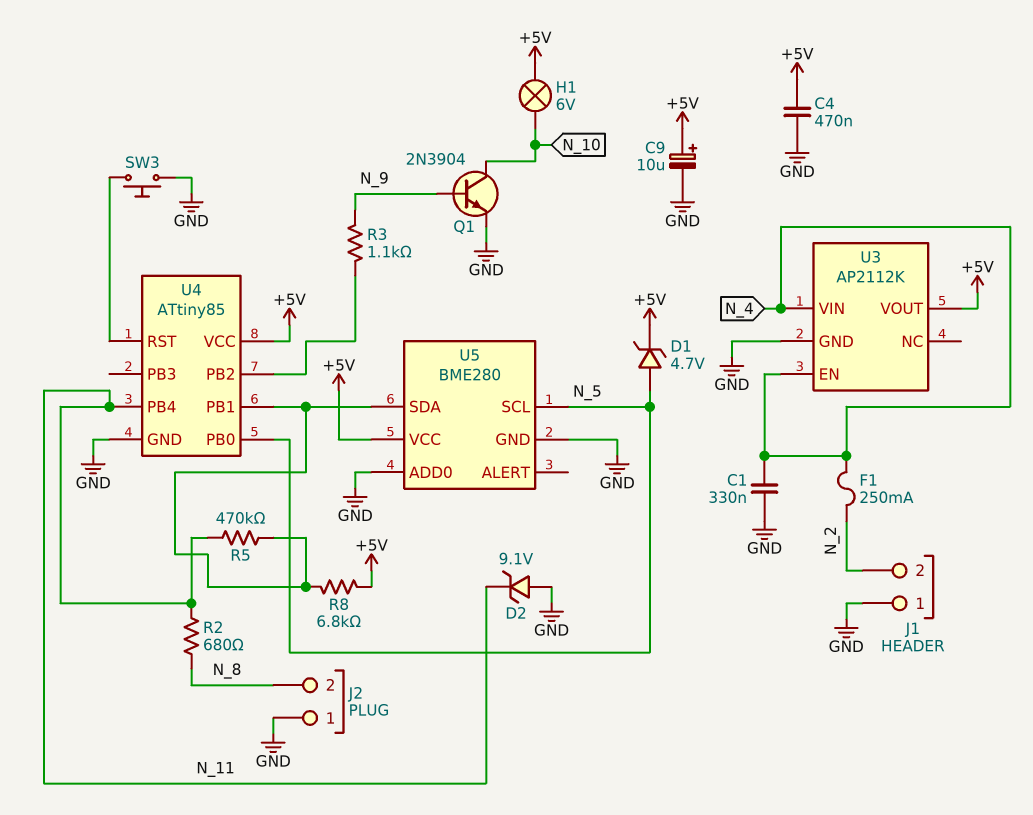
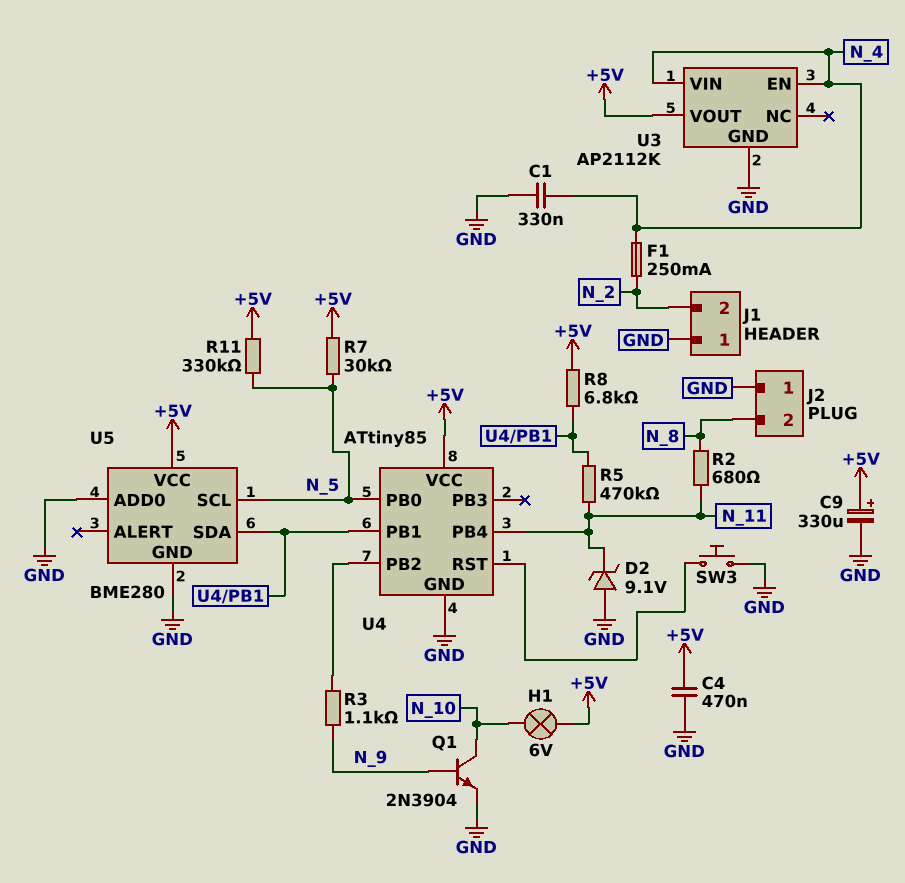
C9: 10uF (plus +5V, minus GND) -> 330uF (plus +5V, minus GND)
D1: zener 4.7V (A N_5, K +5V) -> none
R7: none -> 30k (+5V, N_5)
R11: none -> 330k (+5V, N_5)

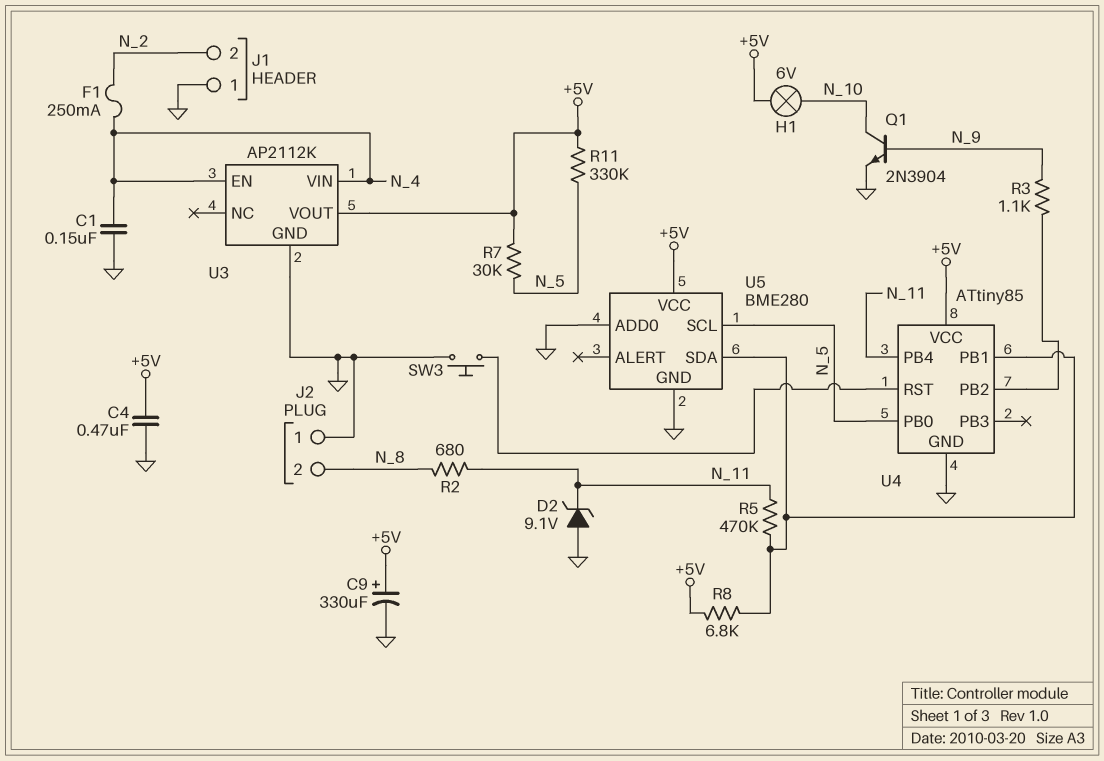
C1: 330nF (GND, N_4) -> 150nF (GND, N_4)

